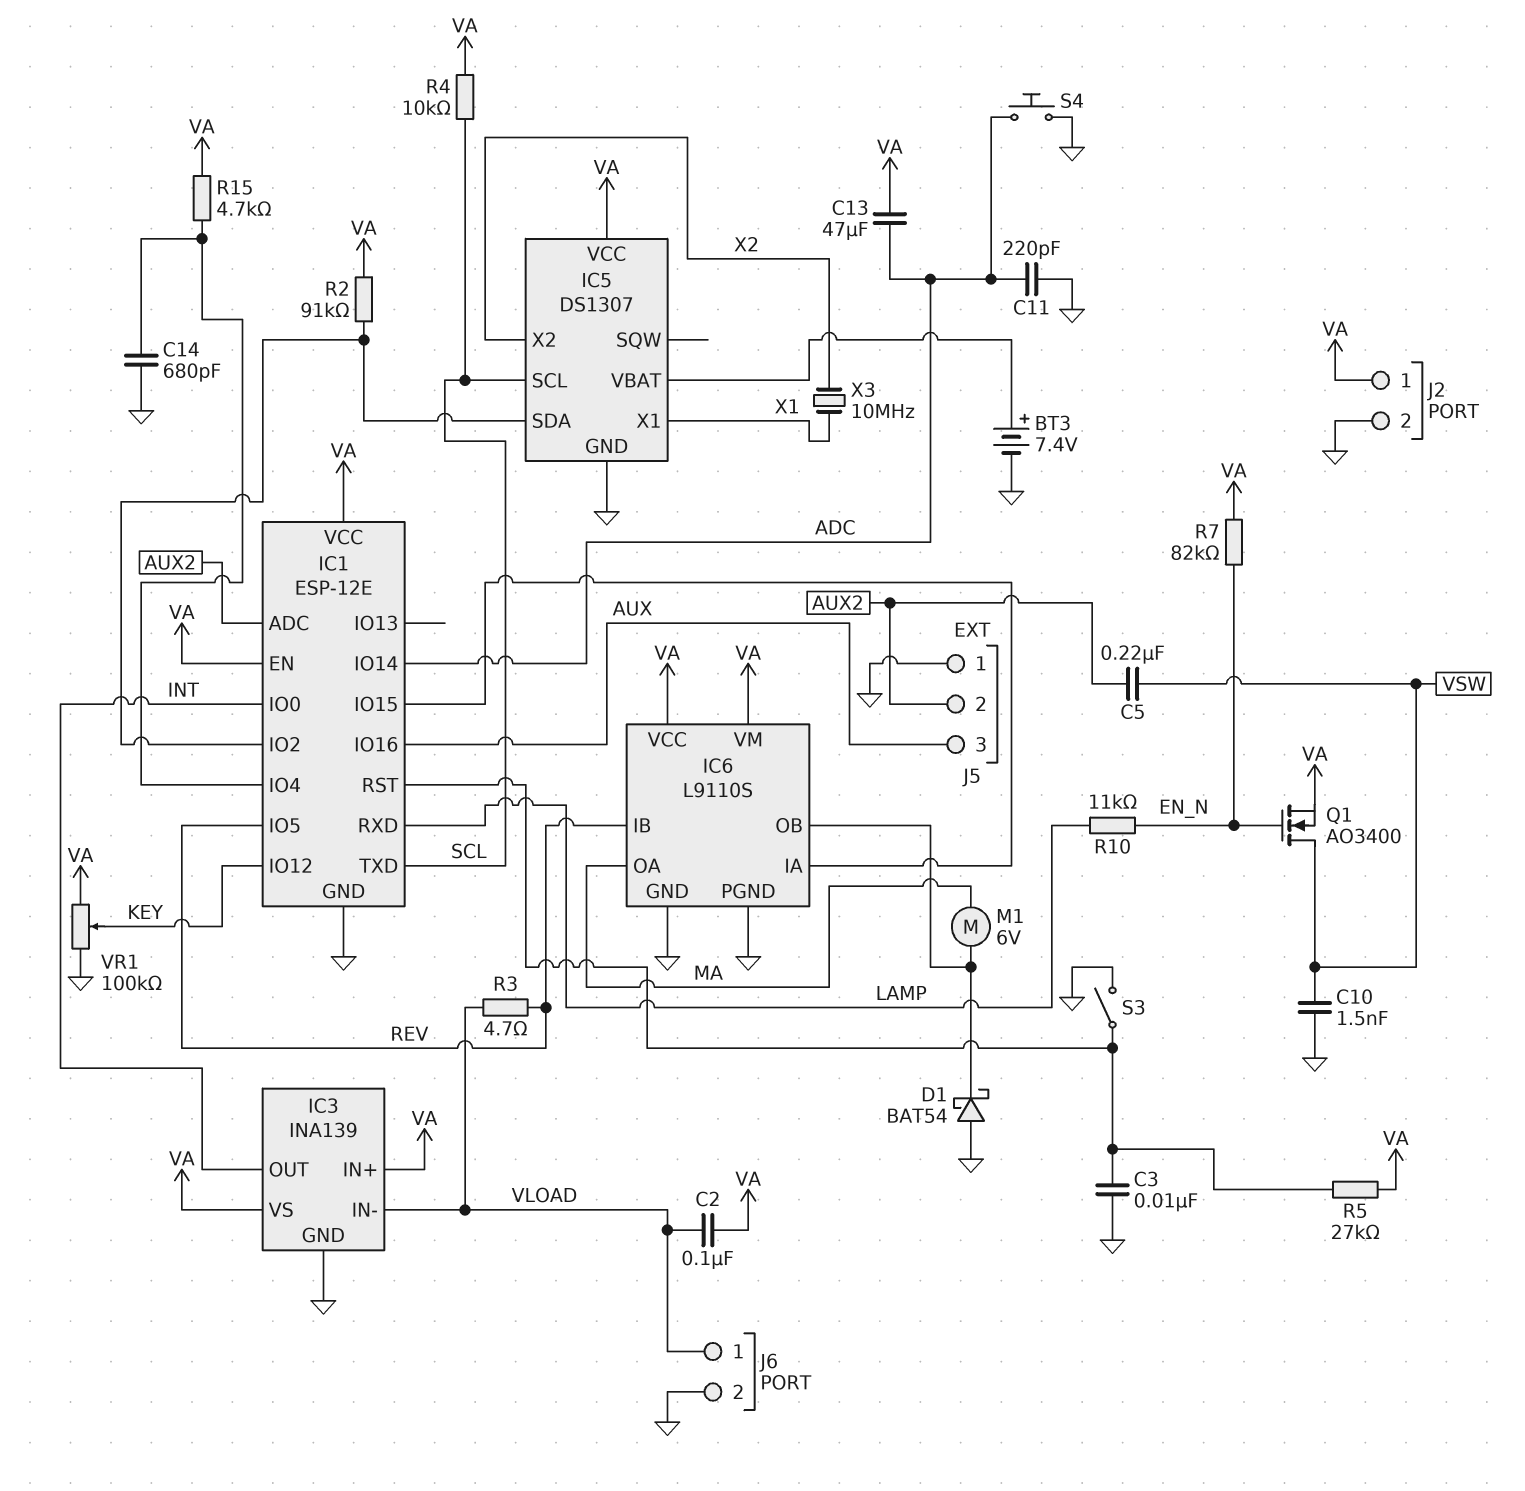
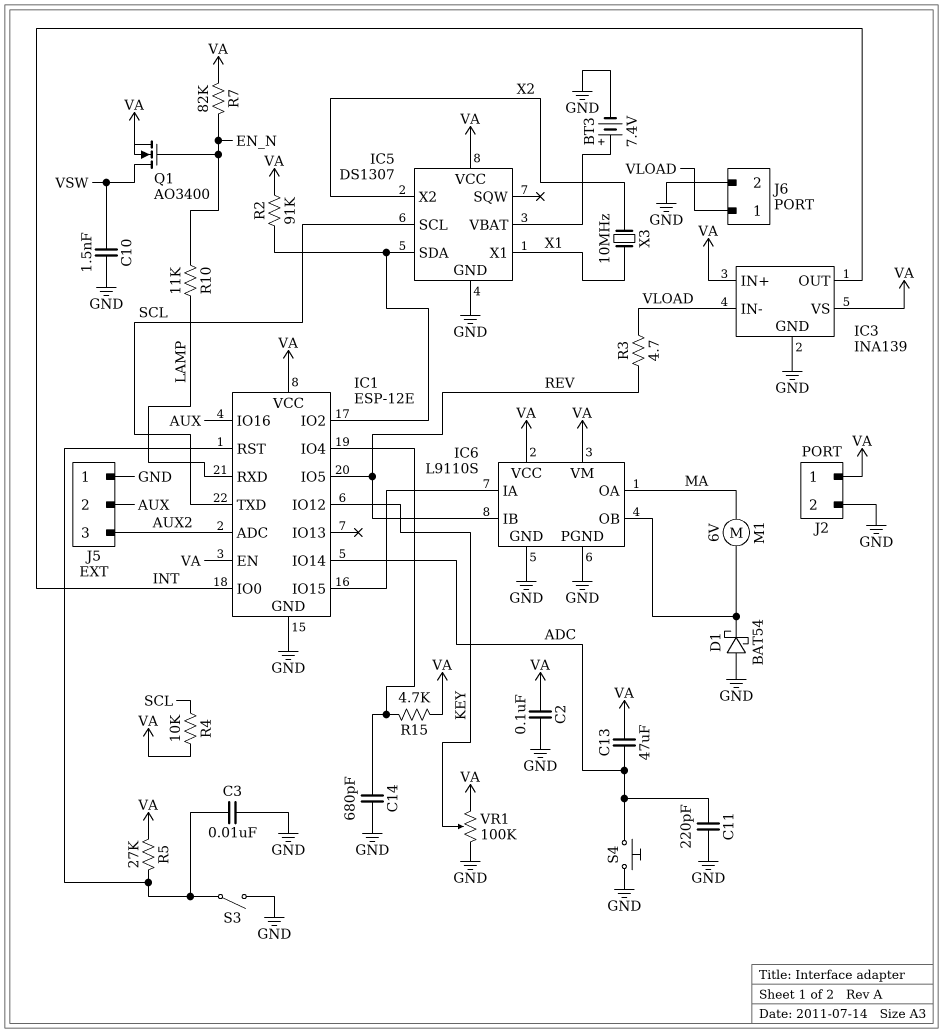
C2: 100nF (VA, VLOAD) -> 100nF (GND, VA)
C5: 220nF (AUX2, VSW) -> none
J5 pin 2: AUX2 -> AUX
J5 pin 3: AUX -> AUX2

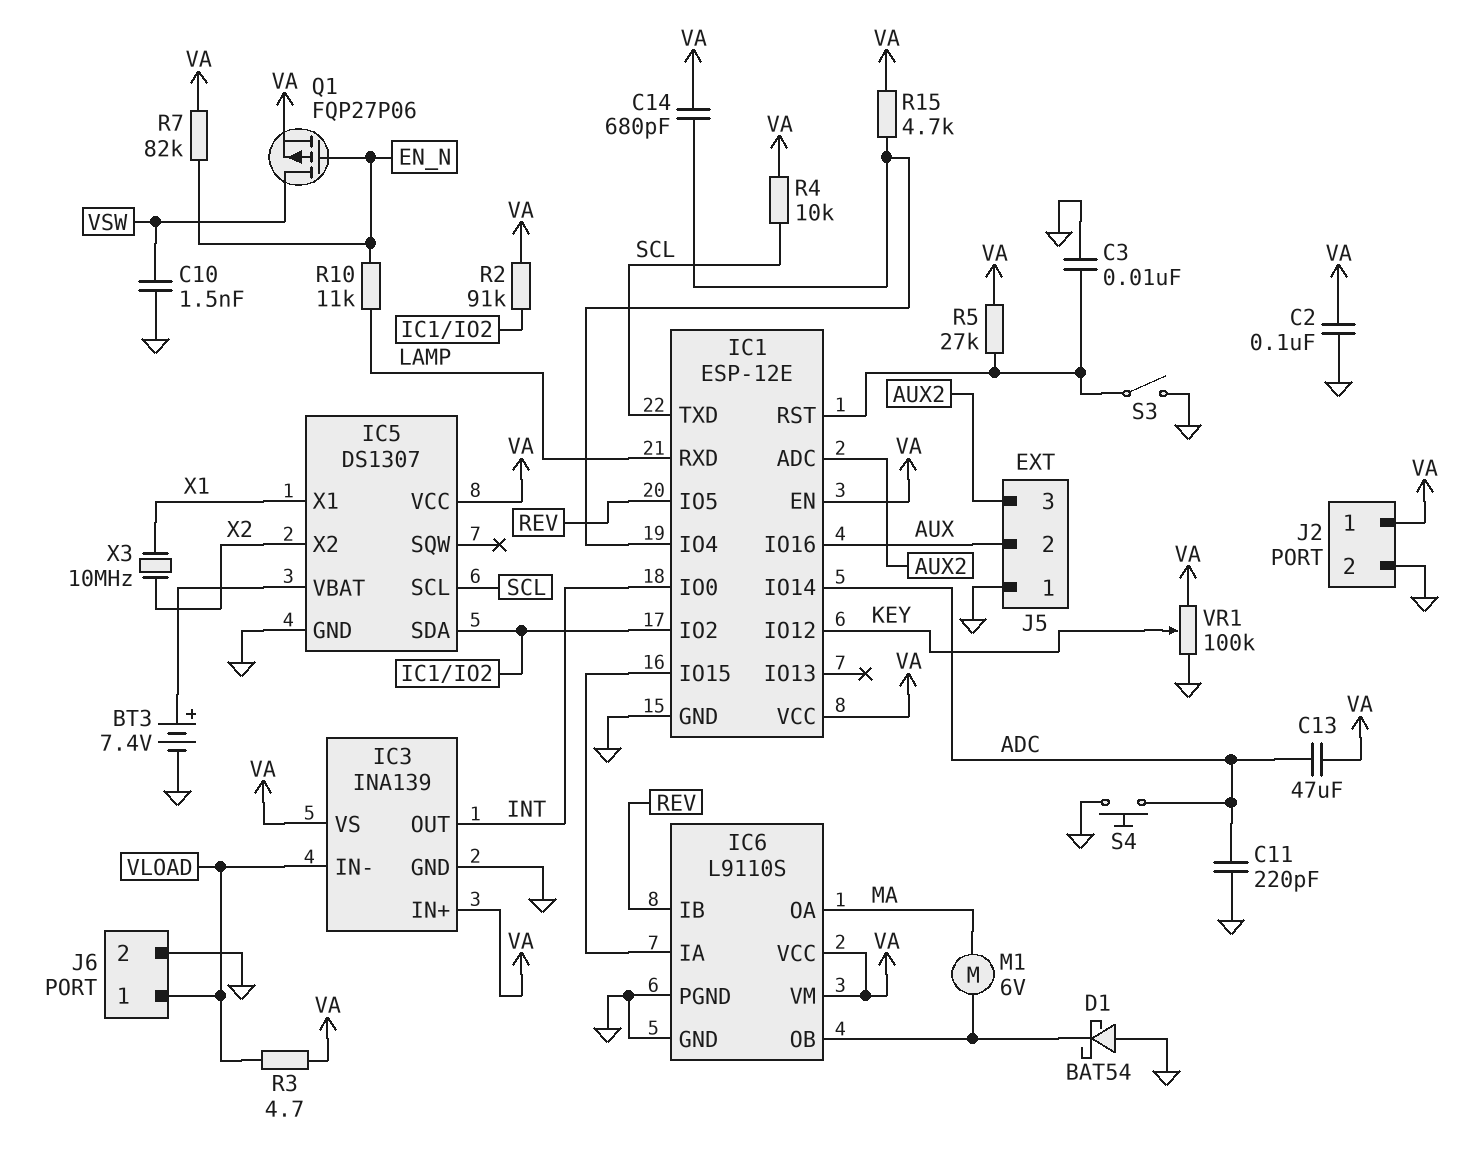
C14: 680pF (GND, IC1/IO4) -> 680pF (IC1/IO4, VA)
Q1: NMOS AO3400 (G EN_N, D VSW, S VA) -> PMOS FQP27P06 (G EN_N, D VSW, S VA)
R3: 4.7 (REV, VLOAD) -> 4.7 (VA, VLOAD)

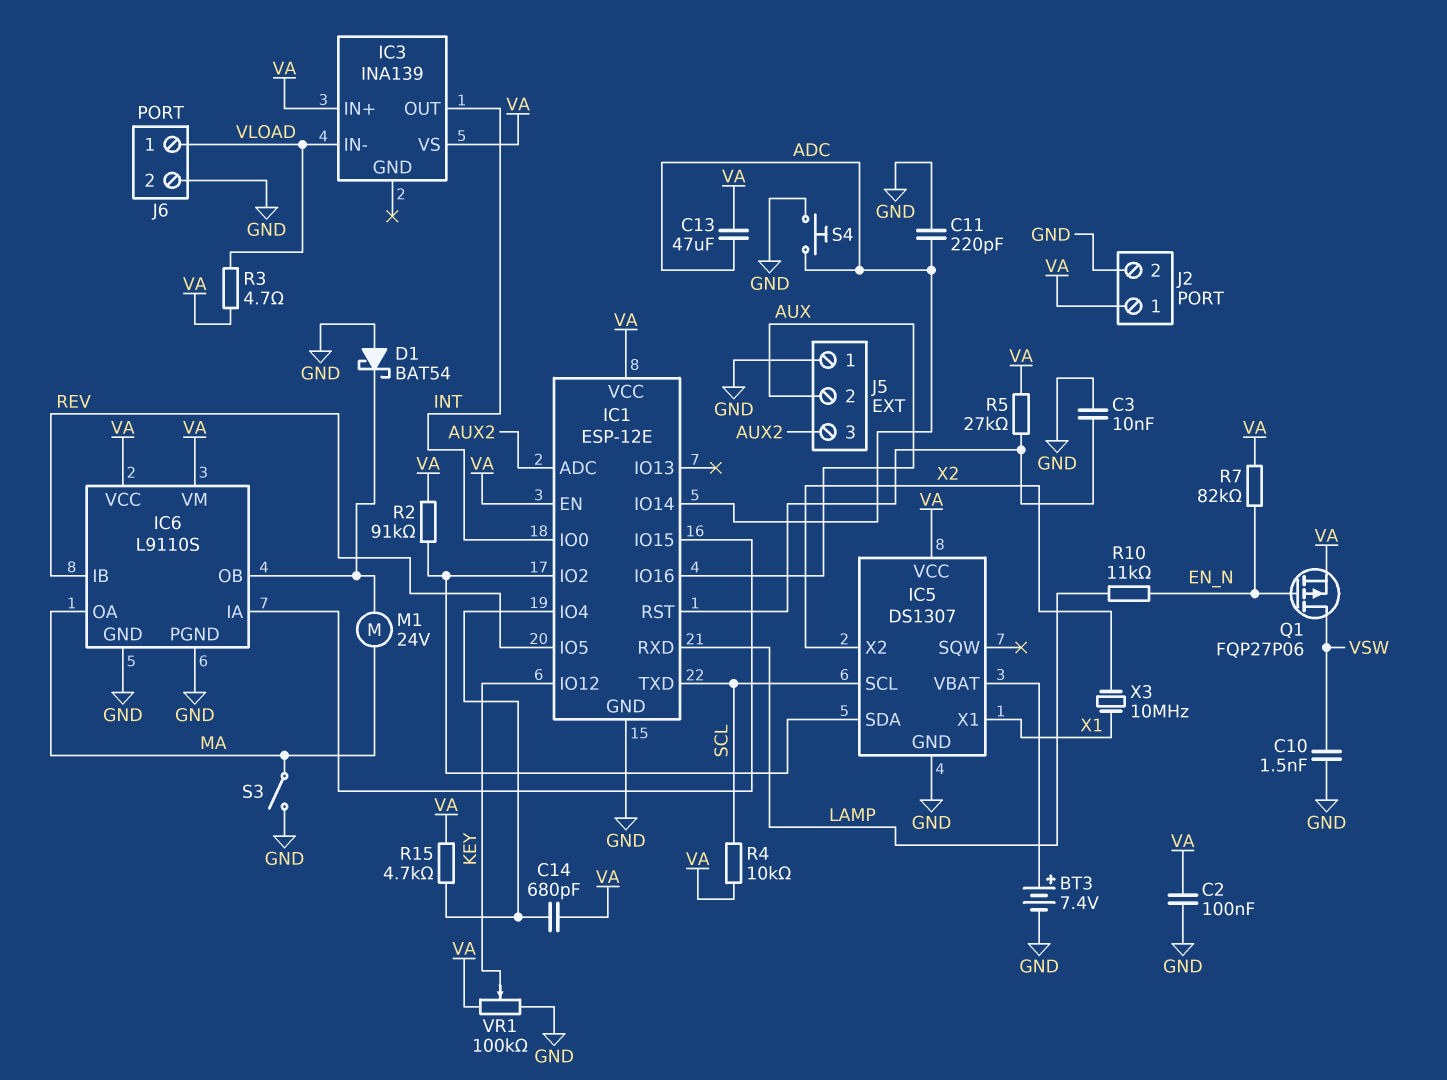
IC3 pin GND: GND -> none
M1: motor 6V (IC6/OB, MA) -> motor 24V (IC6/OB, MA)
S3: switch (GND, IC1/RST) -> switch (GND, MA)

